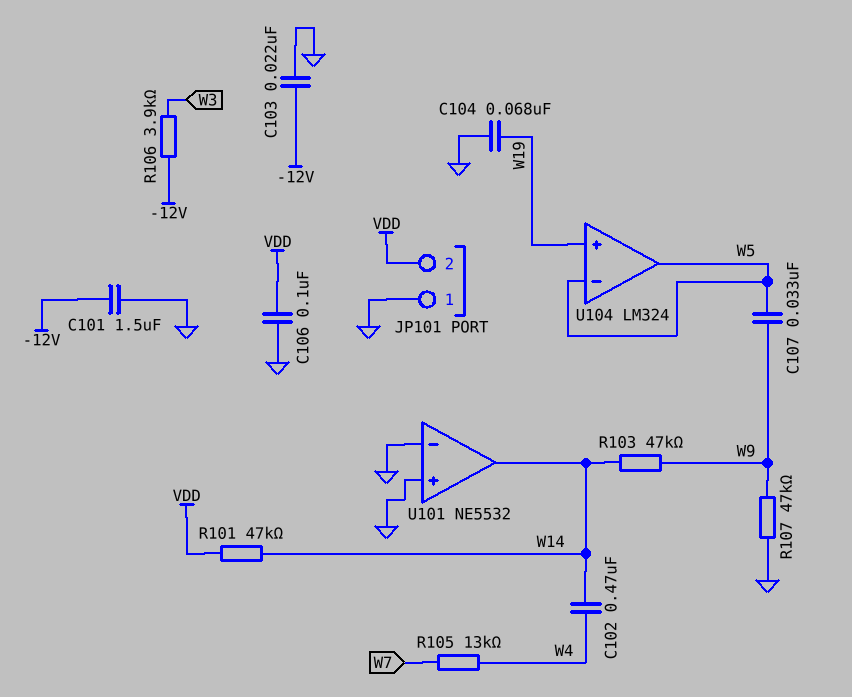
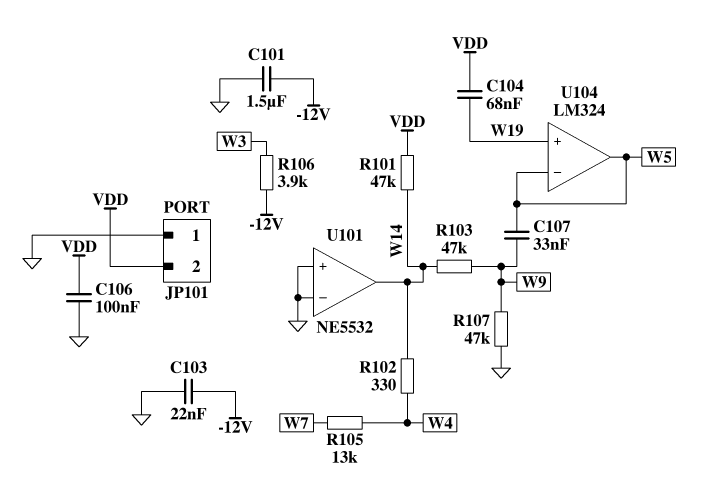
C102: 470nF (W4, W14) -> none
C104: 68nF (GND, W19) -> 68nF (VDD, W19)
R102: none -> 330 (W4, W14)

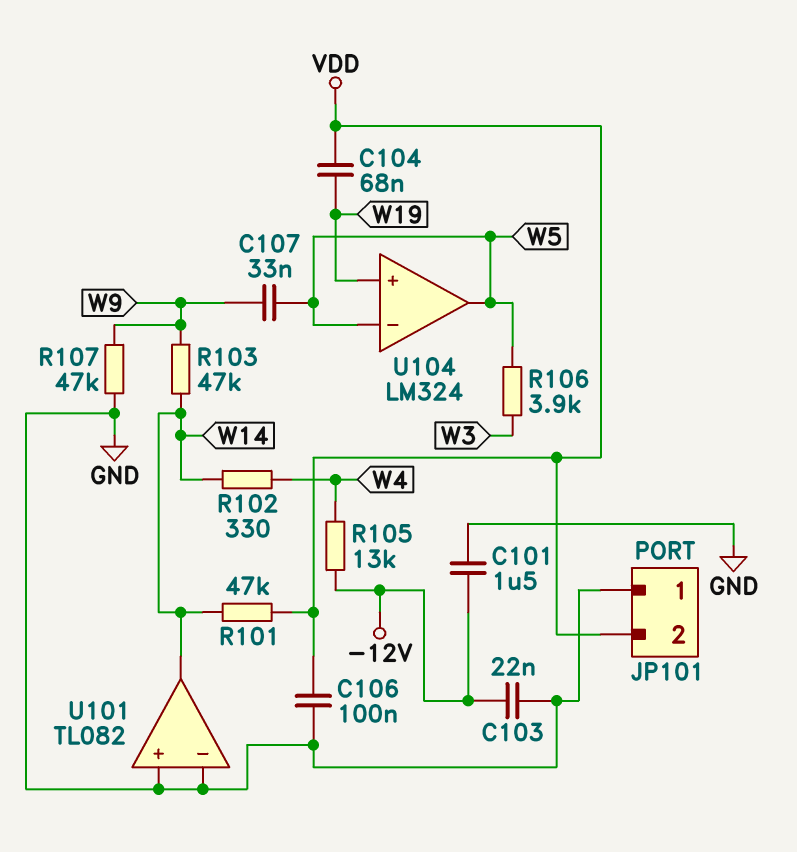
R105: 13k (W4, W7) -> 13k (-12V, W4)
R106: 3.9k (-12V, W3) -> 3.9k (W3, W5)
U101: NE5532 -> TL082

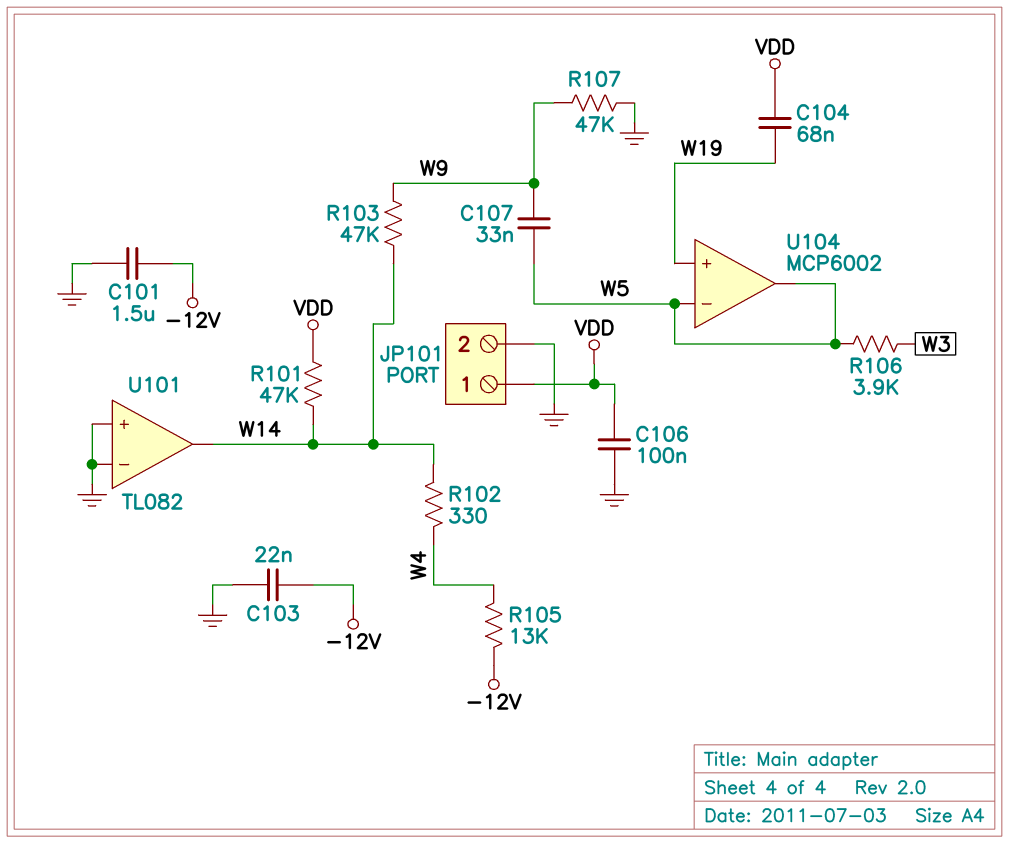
JP101 pin 1: GND -> VDD
JP101 pin 2: VDD -> GND
U104: LM324 -> MCP6002

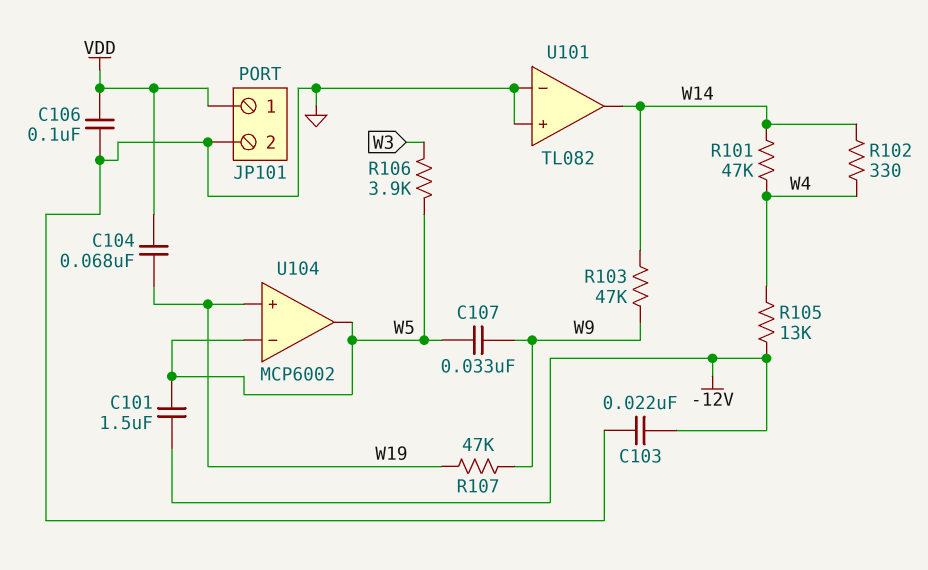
C101: 1.5uF (-12V, GND) -> 1.5uF (-12V, W5)
R101: 47k (VDD, W14) -> 47k (W4, W14)
R107: 47k (GND, W9) -> 47k (W9, W19)

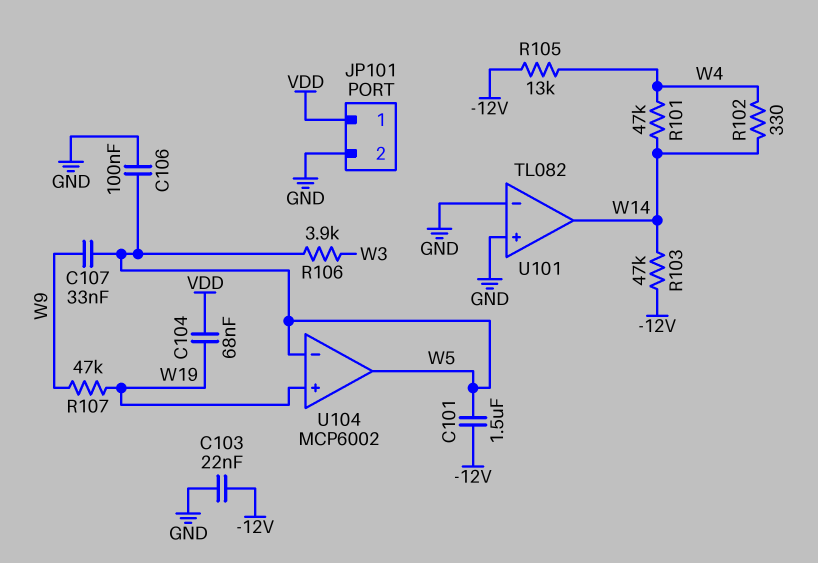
C106: 100nF (GND, VDD) -> 100nF (GND, W5)
R103: 47k (W9, W14) -> 47k (-12V, W14)

